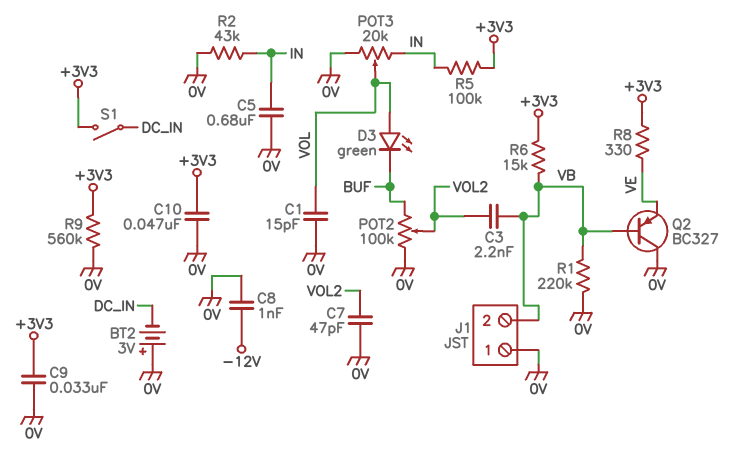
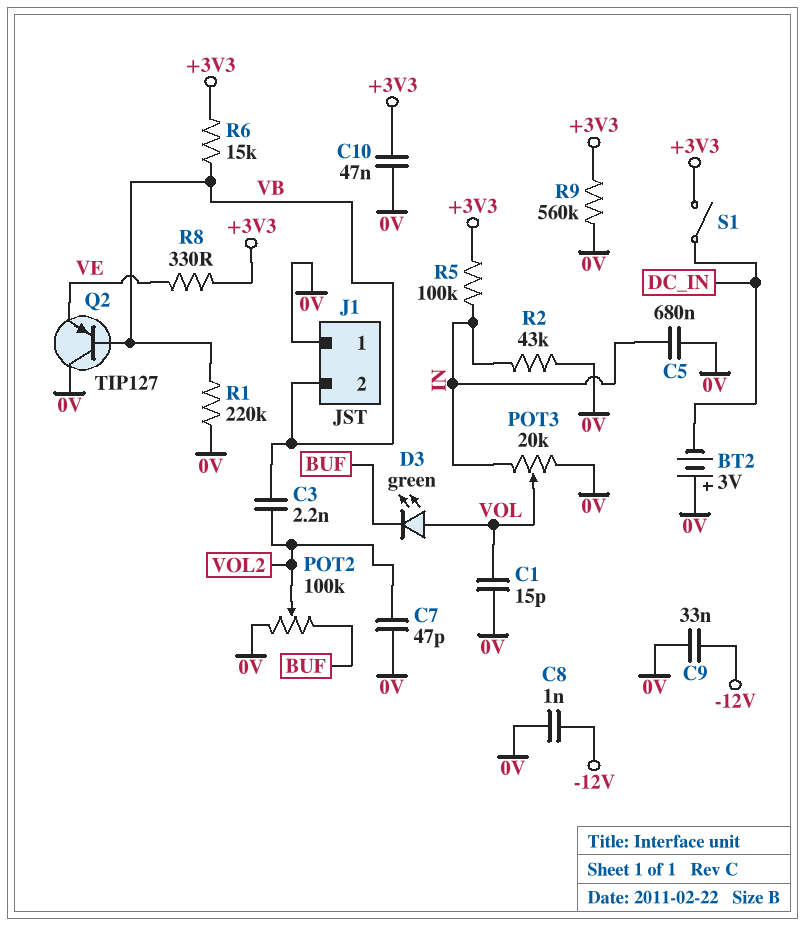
C9: 33nF (+3V3, 0V) -> 33nF (-12V, 0V)
Q2: PNP BC327 (B VB, C 0V, E VE) -> PNP TIP127 (B VB, C 0V, E VE)

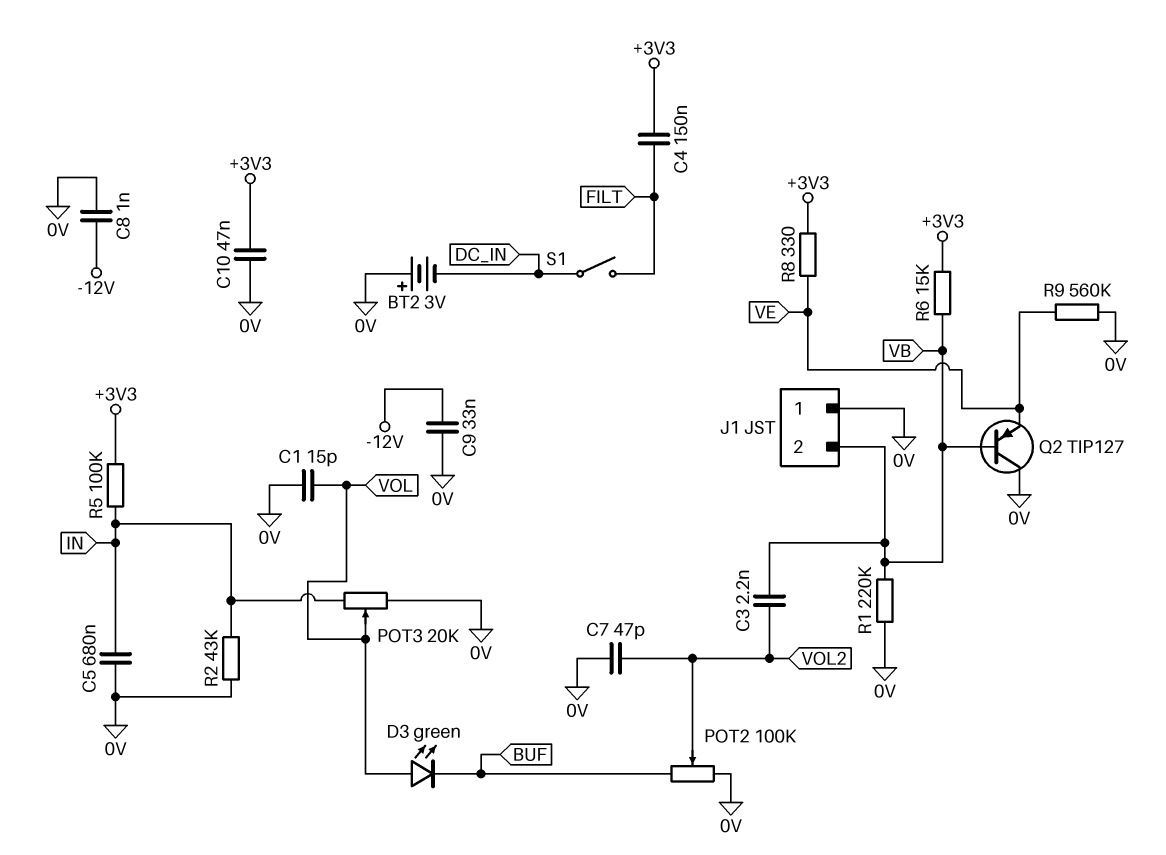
C4: none -> 150nF (+3V3, FILT)
R9: 560k (+3V3, 0V) -> 560k (0V, VE)
S1: switch (+3V3, DC_IN) -> switch (DC_IN, FILT)

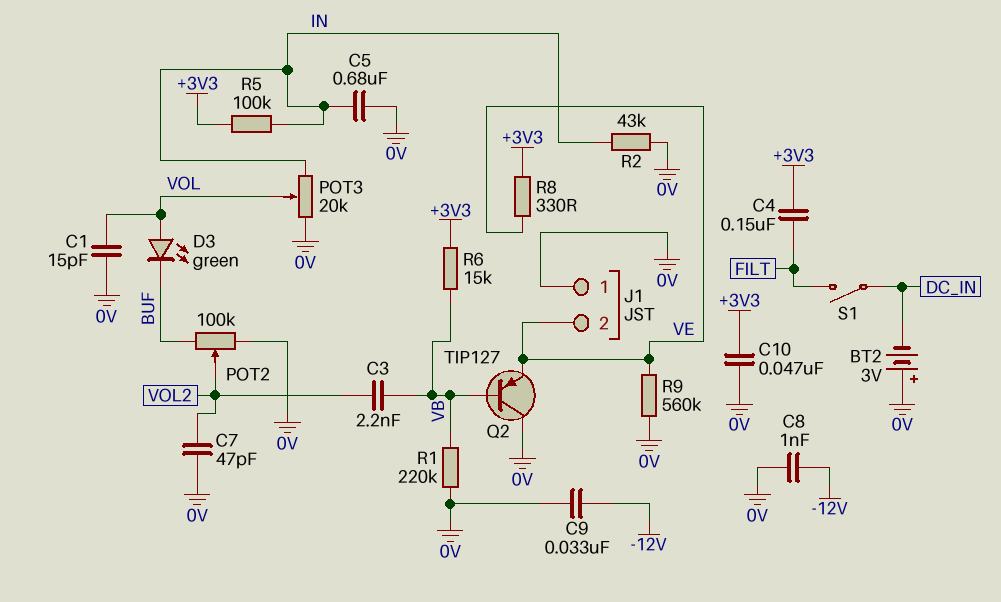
J1 pin 2: VB -> VE

